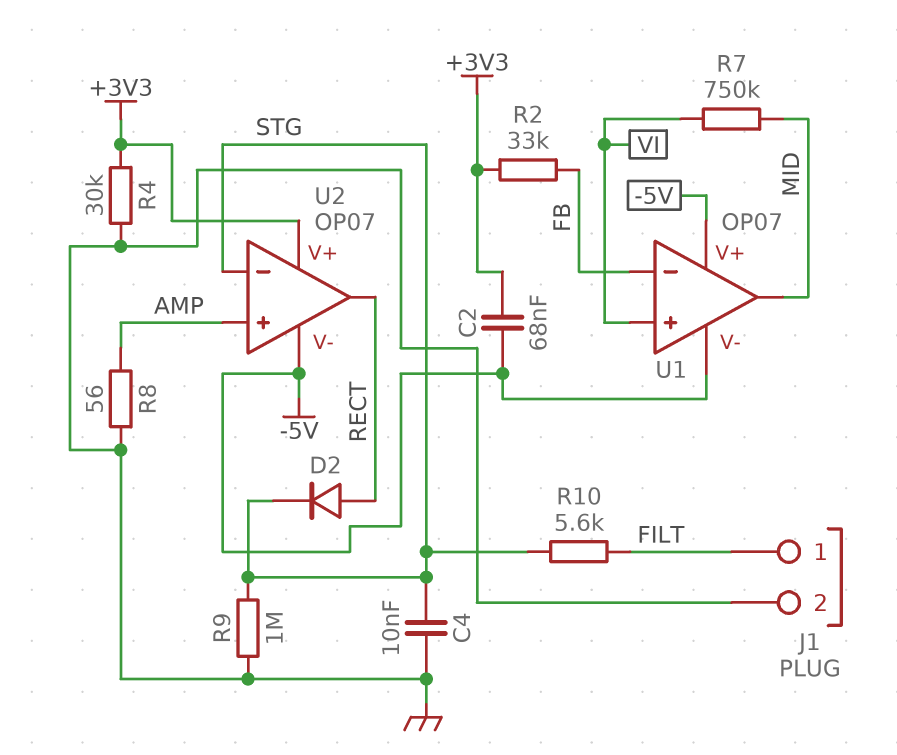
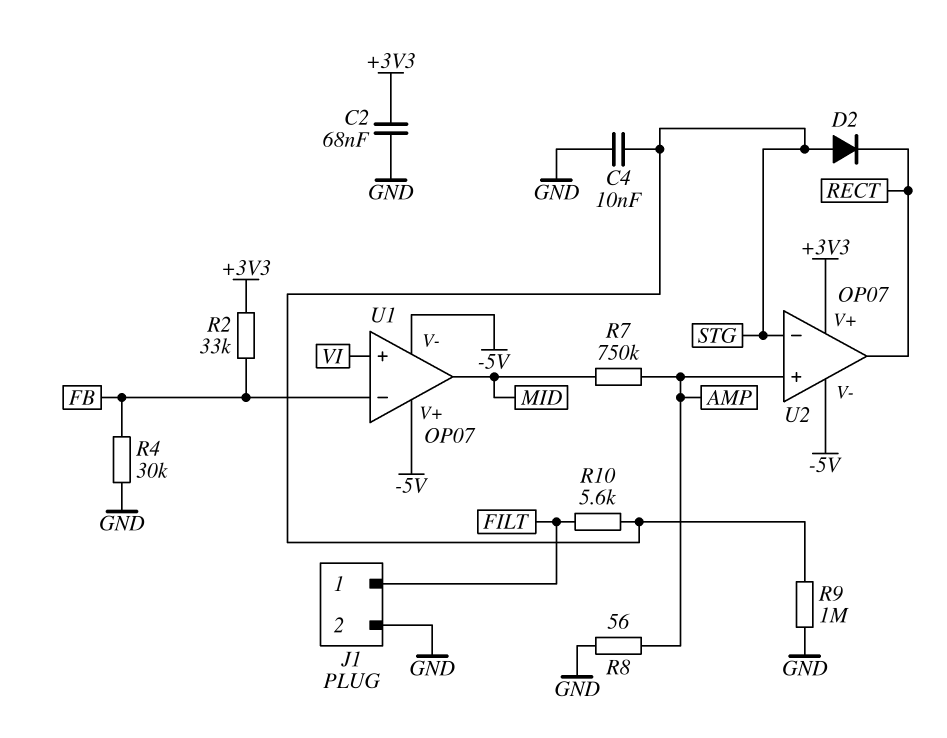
C2: 68nF (+3V3, -5V) -> 68nF (+3V3, GND)
D2: diode (A RECT, K STG) -> diode (A STG, K RECT)
R4: 30k (+3V3, GND) -> 30k (FB, GND)
R7: 750k (MID, VI) -> 750k (AMP, MID)

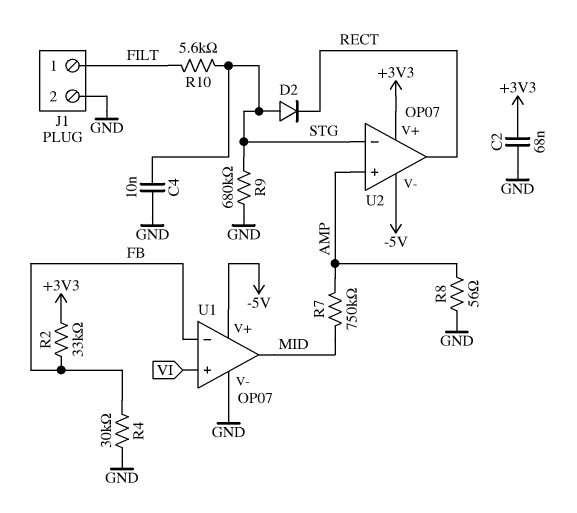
R9: 1M (GND, STG) -> 680k (GND, STG)
U1 pin V-: -5V -> GND

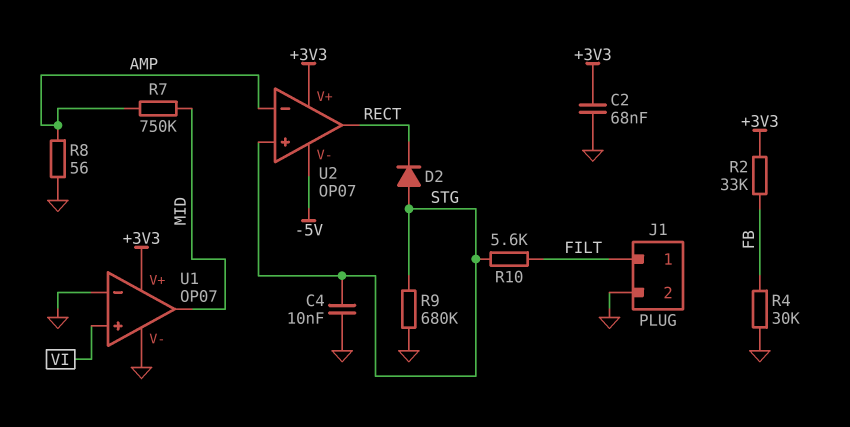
U1 pin V+: -5V -> +3V3
U1 pin in-: FB -> GND
U2 pin in+: AMP -> STG
U2 pin in-: STG -> AMP

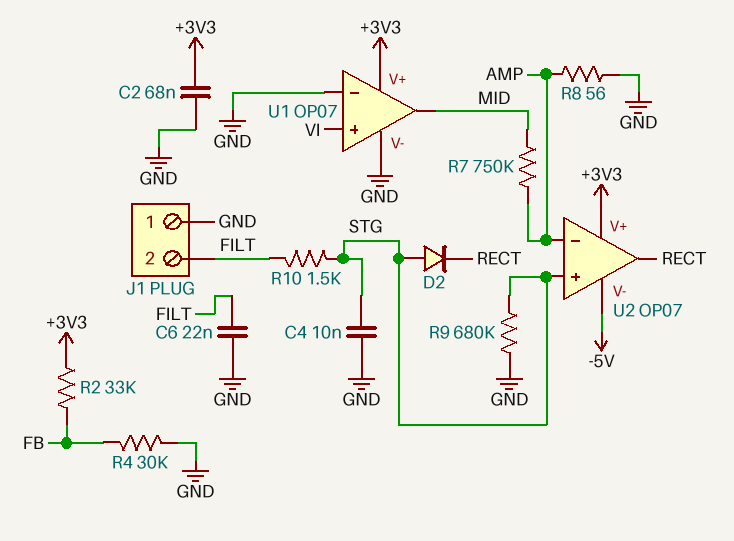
C6: none -> 22nF (FILT, GND)
J1 pin 1: FILT -> GND
J1 pin 2: GND -> FILT
R10: 5.6k (FILT, STG) -> 1.5k (FILT, STG)

